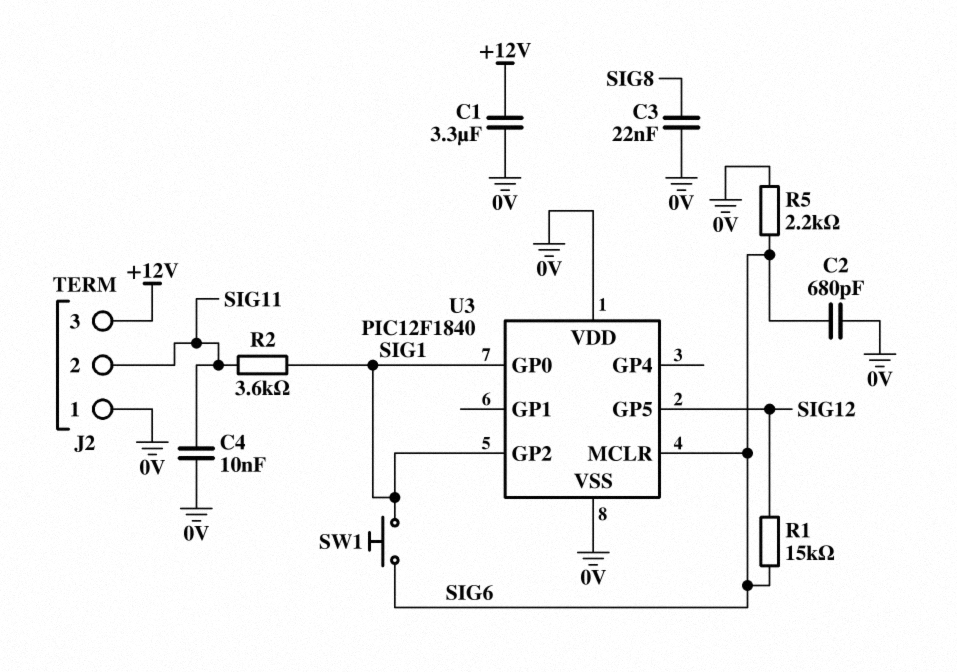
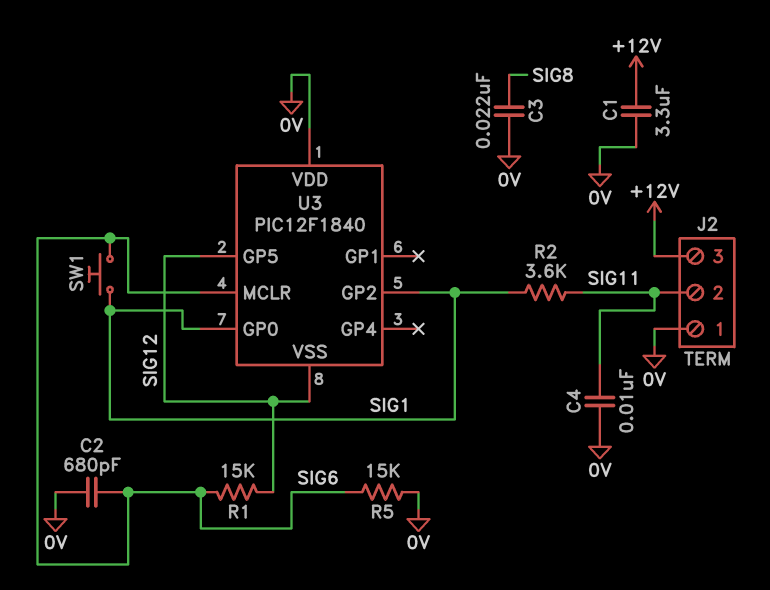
R5: 2.2k (0V, SIG6) -> 15k (0V, SIG6)
U3 pin VSS: 0V -> SIG12

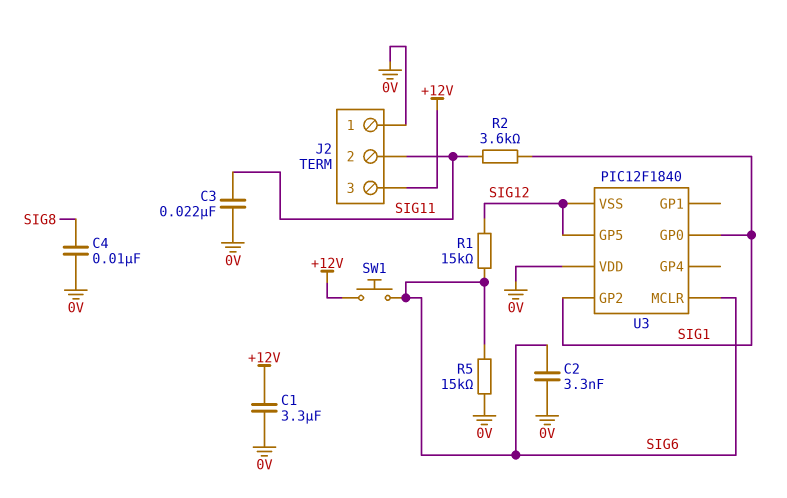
C2: 680pF (0V, SIG6) -> 3.3nF (0V, SIG6)
C3: 22nF (0V, SIG8) -> 22nF (0V, SIG11)
C4: 10nF (0V, SIG11) -> 10nF (0V, SIG8)
SW1: button (SIG1, SIG6) -> button (+12V, SIG6)

